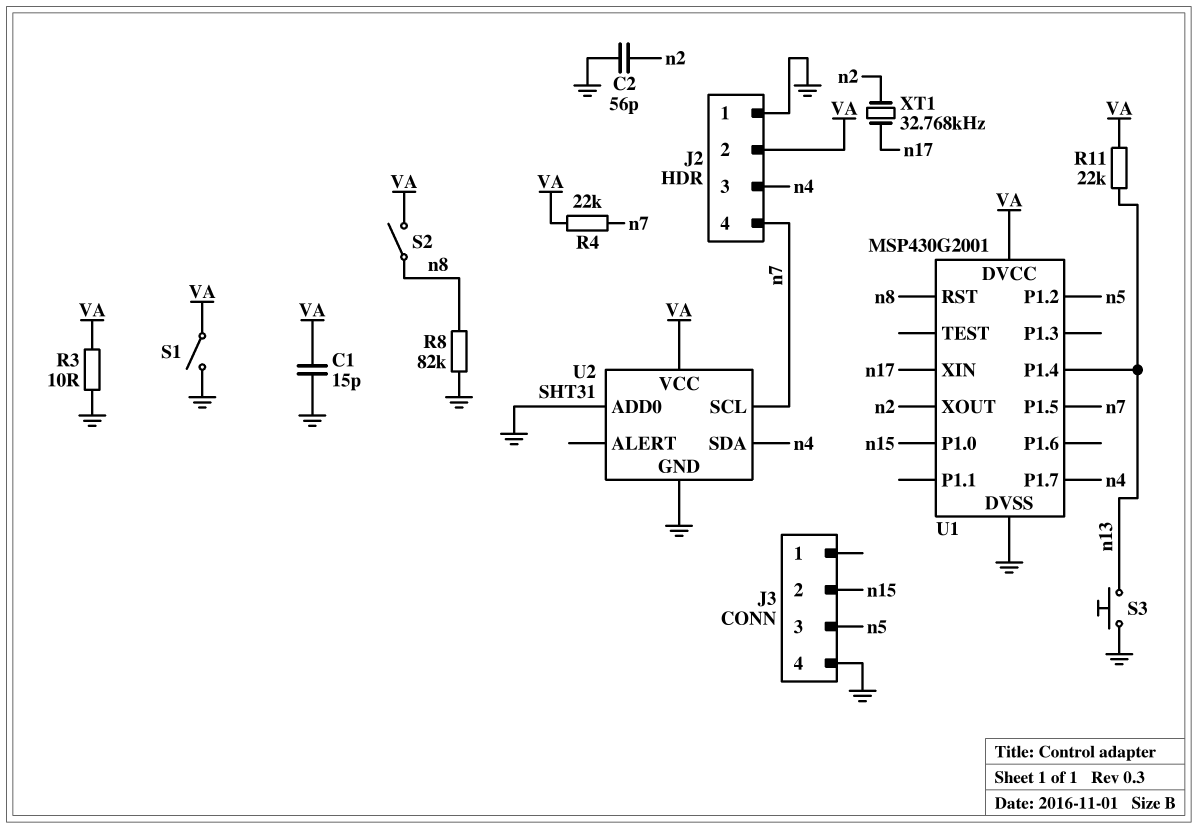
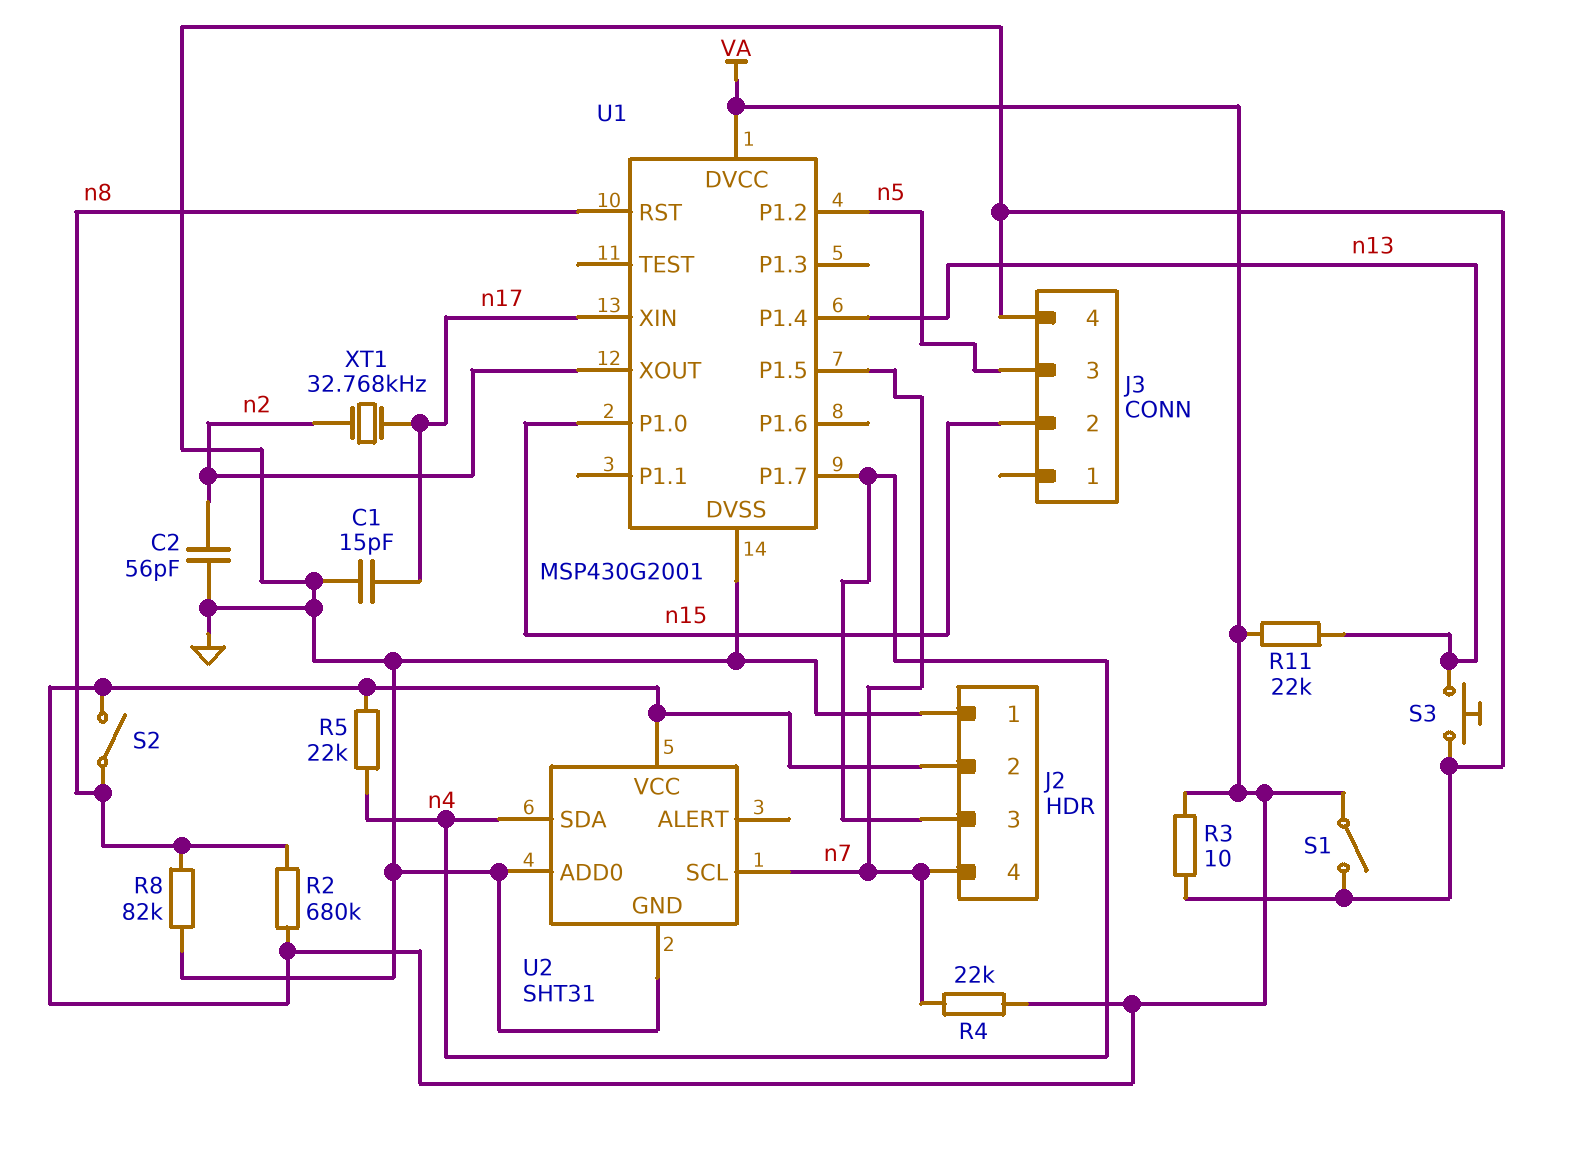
C1: 15pF (GND, VA) -> 15pF (GND, n17)
R2: none -> 680k (VA, n8)
R5: none -> 22k (VA, n4)

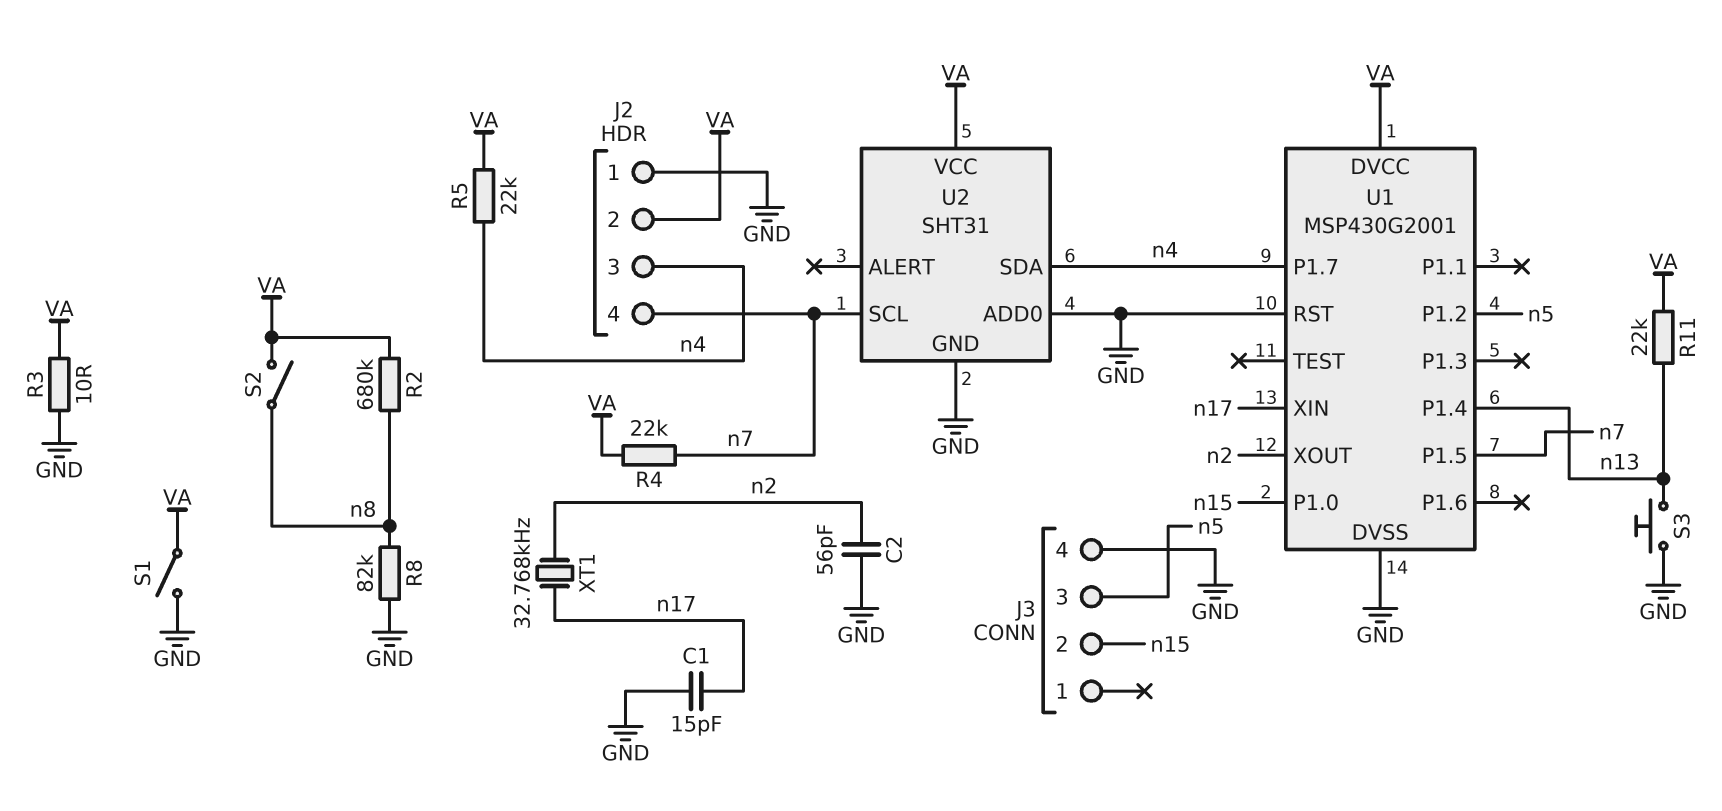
U1 pin RST: n8 -> GND

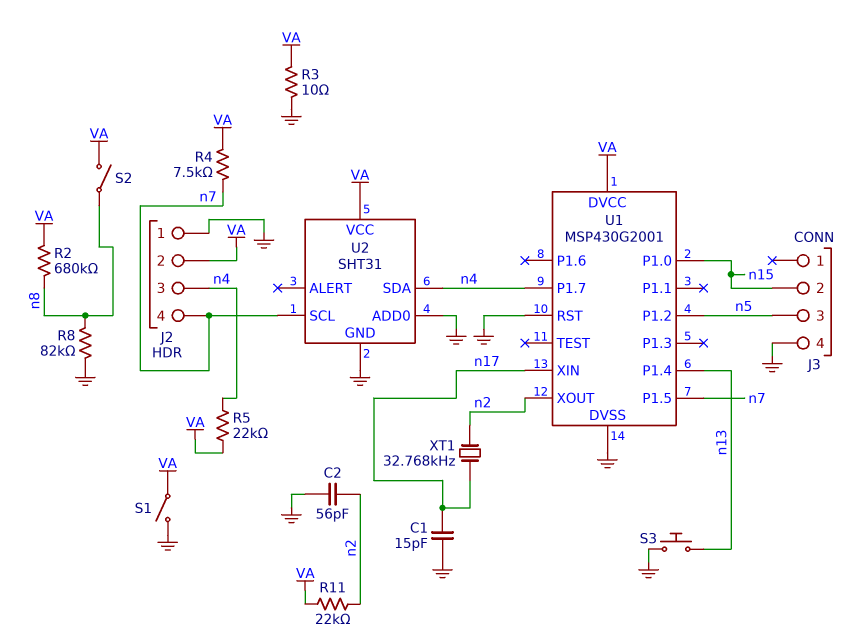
R4: 22k (VA, n7) -> 7.5k (VA, n7)
R11: 22k (VA, n13) -> 22k (VA, n2)

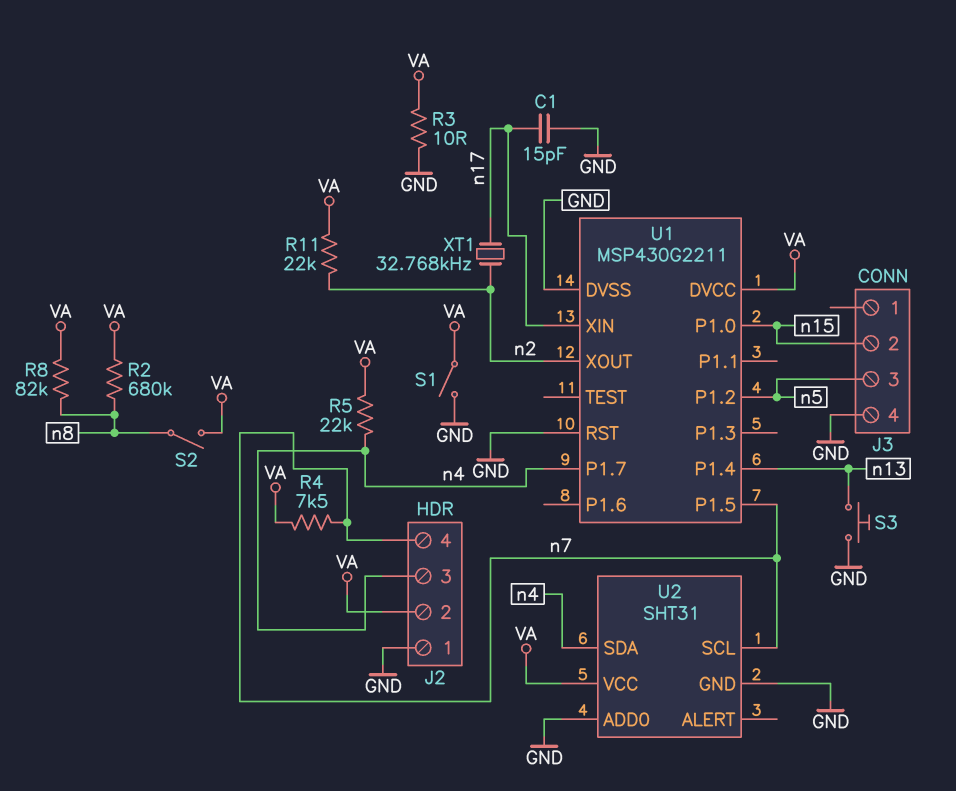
C2: 56pF (GND, n2) -> none
R8: 82k (GND, n8) -> 82k (VA, n8)
U1: MSP430G2001 -> MSP430G2211

